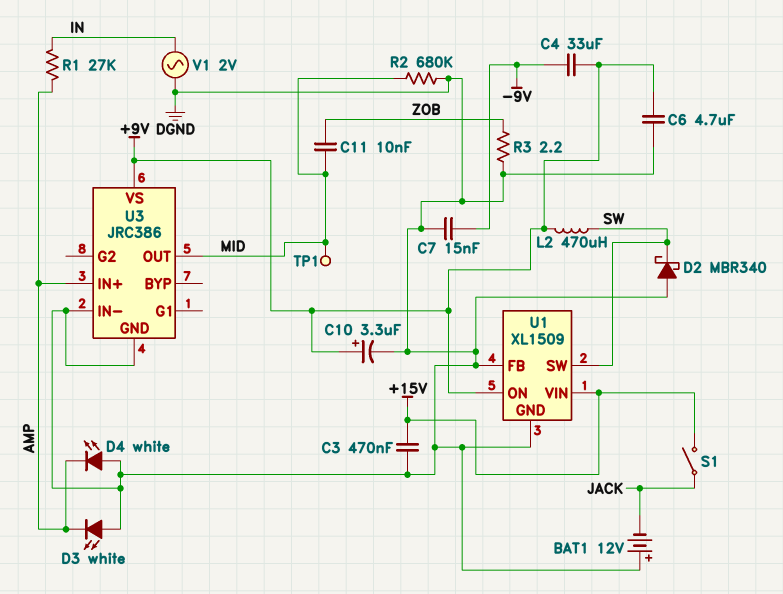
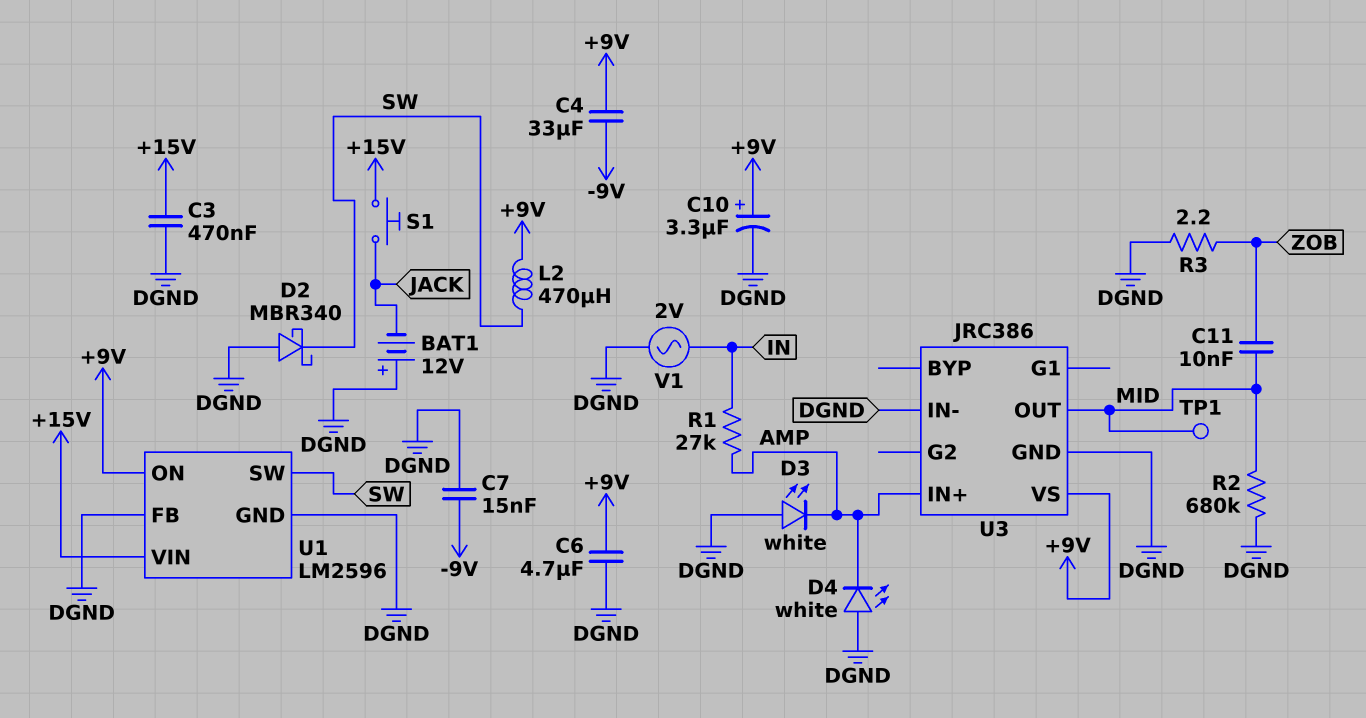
S1: switch (+15V, JACK) -> button (+15V, JACK)
U1: XL1509 -> LM2596

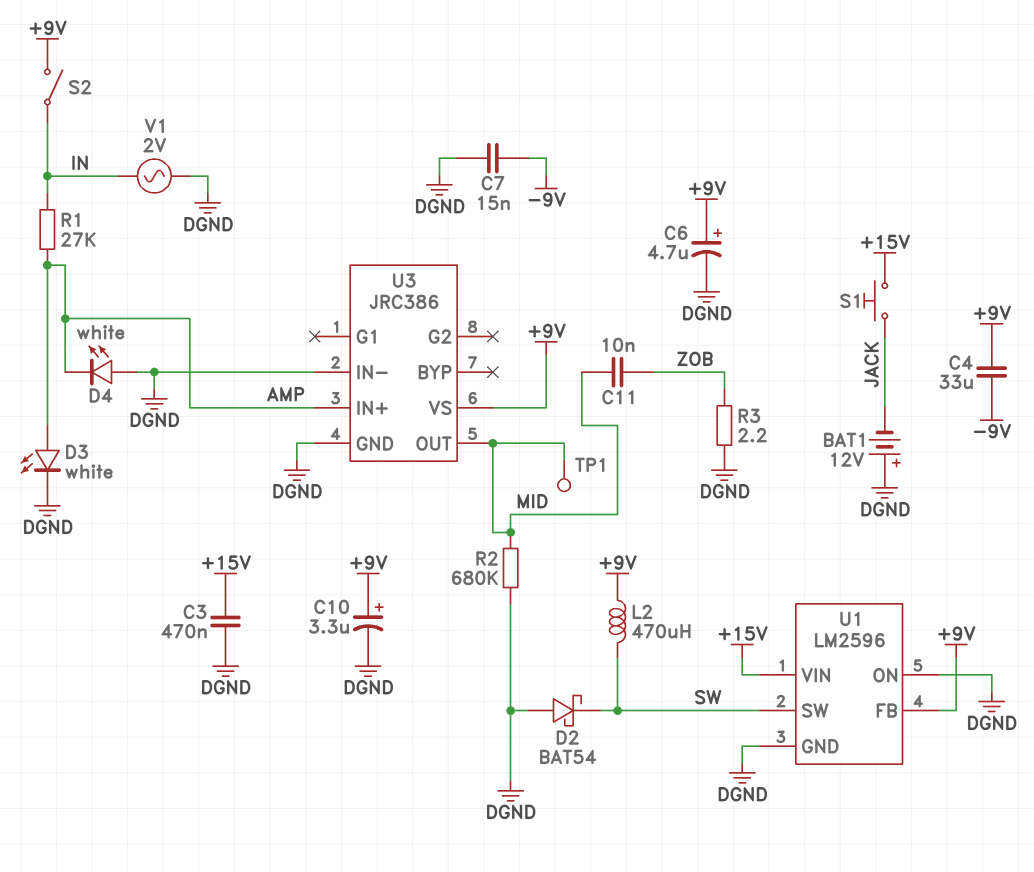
C6: 4.7uF (+9V, DGND) -> 4.7uF (plus +9V, minus DGND)
D2: schottky MBR340 (A DGND, K SW) -> schottky BAT54 (A DGND, K SW)
D3: LED white (A DGND, K AMP) -> LED white (A AMP, K DGND)
S2: none -> switch (+9V, IN)
U1 pin FB: DGND -> +9V
U1 pin ON: +9V -> DGND

